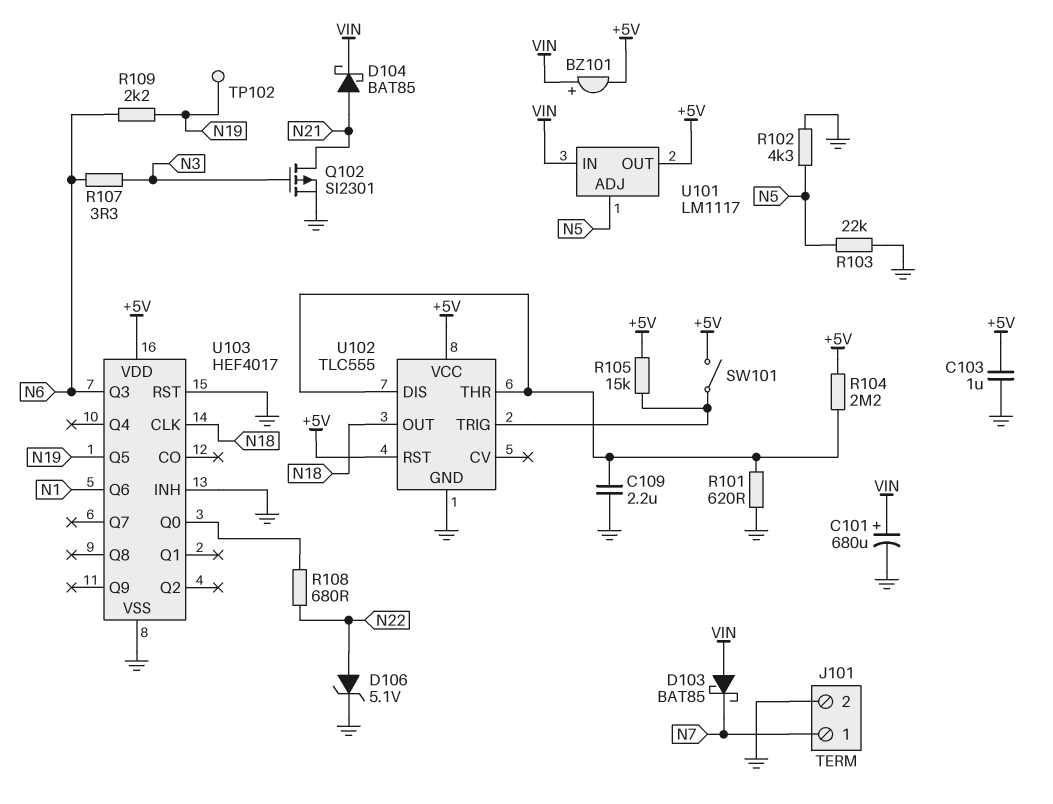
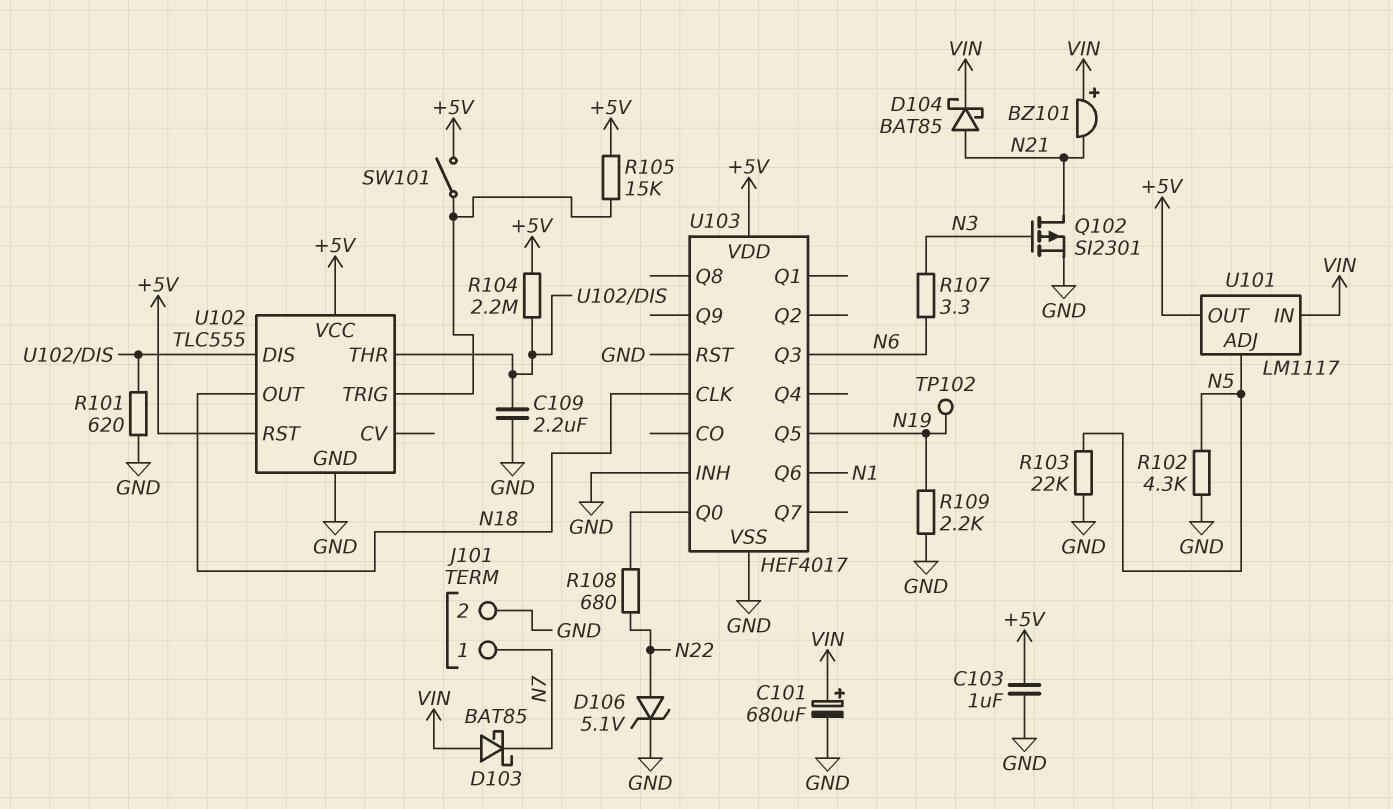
BZ101: buzzer (plus VIN, minus +5V) -> buzzer (plus VIN, minus N21)
R109: 2.2k (N6, N19) -> 2.2k (GND, N19)

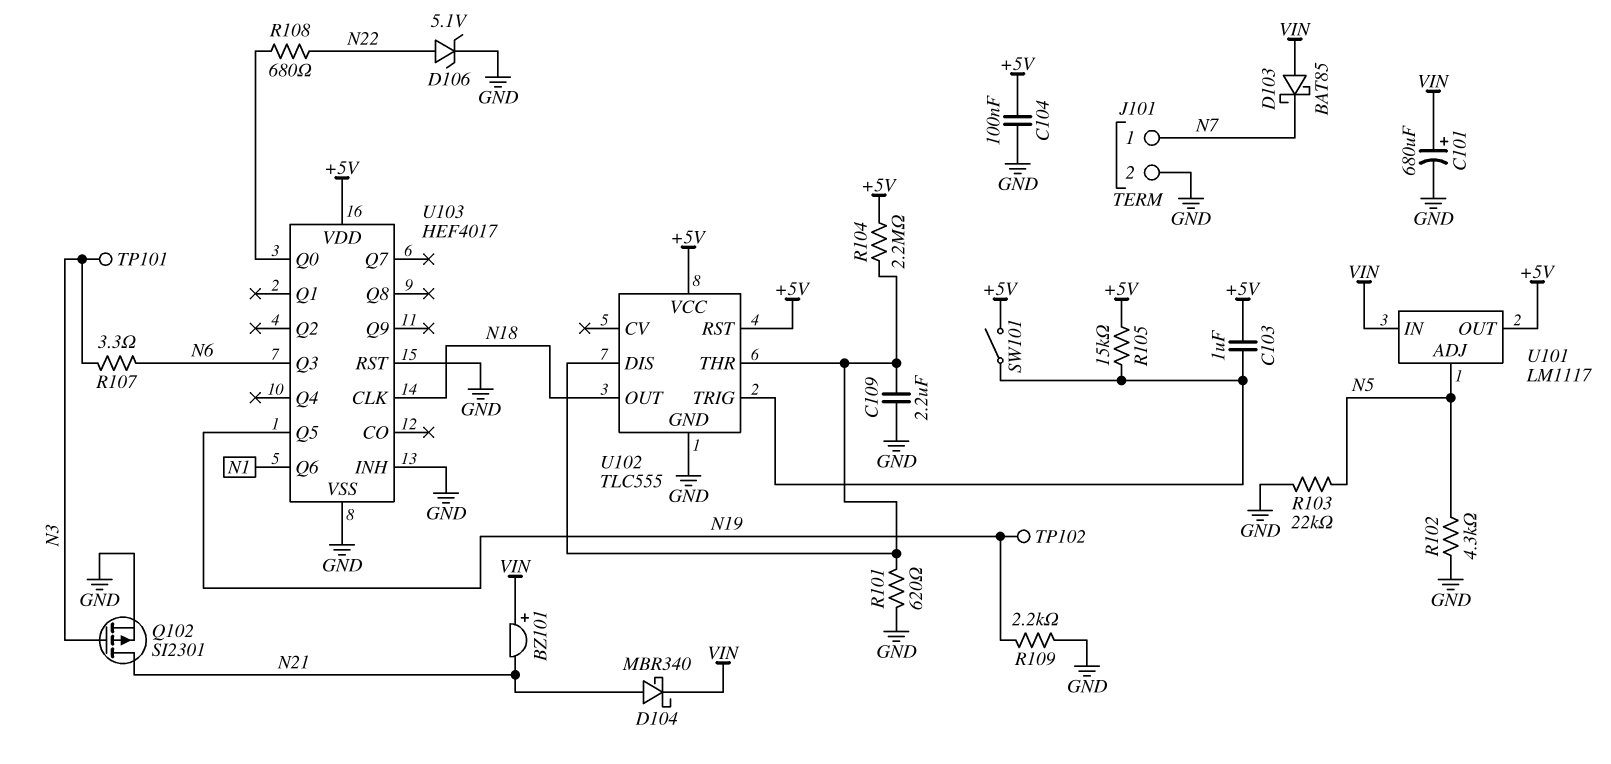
C103: 1uF (+5V, GND) -> 1uF (+5V, U102/TRIG)
C104: none -> 100nF (+5V, GND)
D104: schottky BAT85 (A N21, K VIN) -> schottky MBR340 (A N21, K VIN)
TP101: none -> test point (N3)

